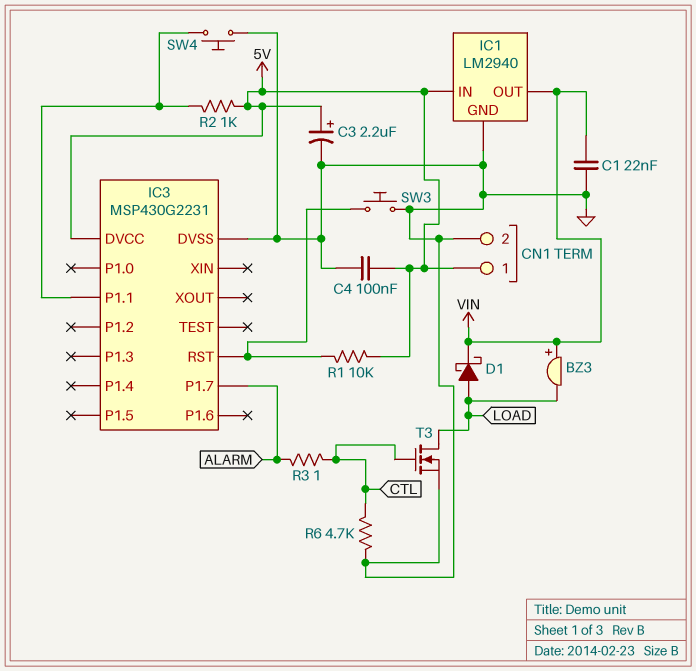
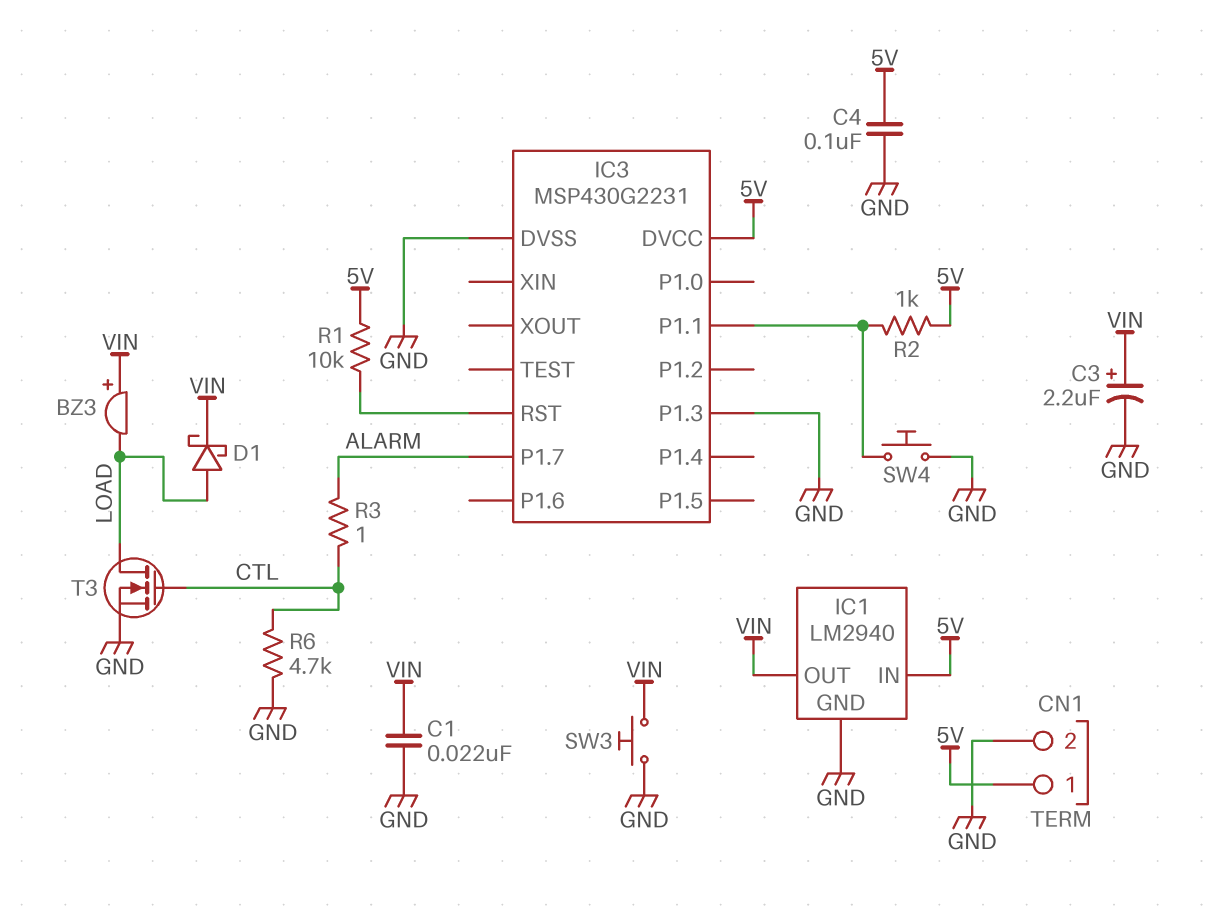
C3: 2.2uF (plus 5V, minus GND) -> 2.2uF (plus VIN, minus GND)
IC3 pin P1.3: none -> GND
SW3: button (GND, IC3/RST) -> button (GND, VIN)

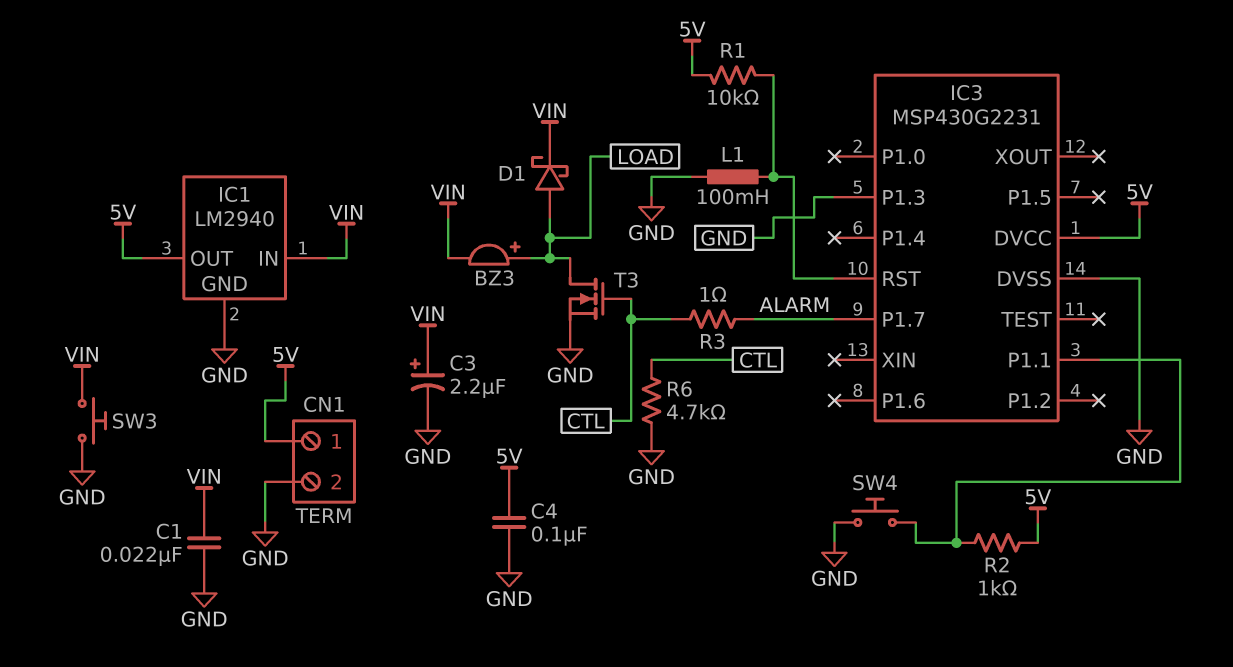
BZ3: buzzer (plus VIN, minus LOAD) -> buzzer (plus LOAD, minus VIN)
IC1 pin IN: 5V -> VIN
IC1 pin OUT: VIN -> 5V
L1: none -> 100mH (GND, IC3/RST)

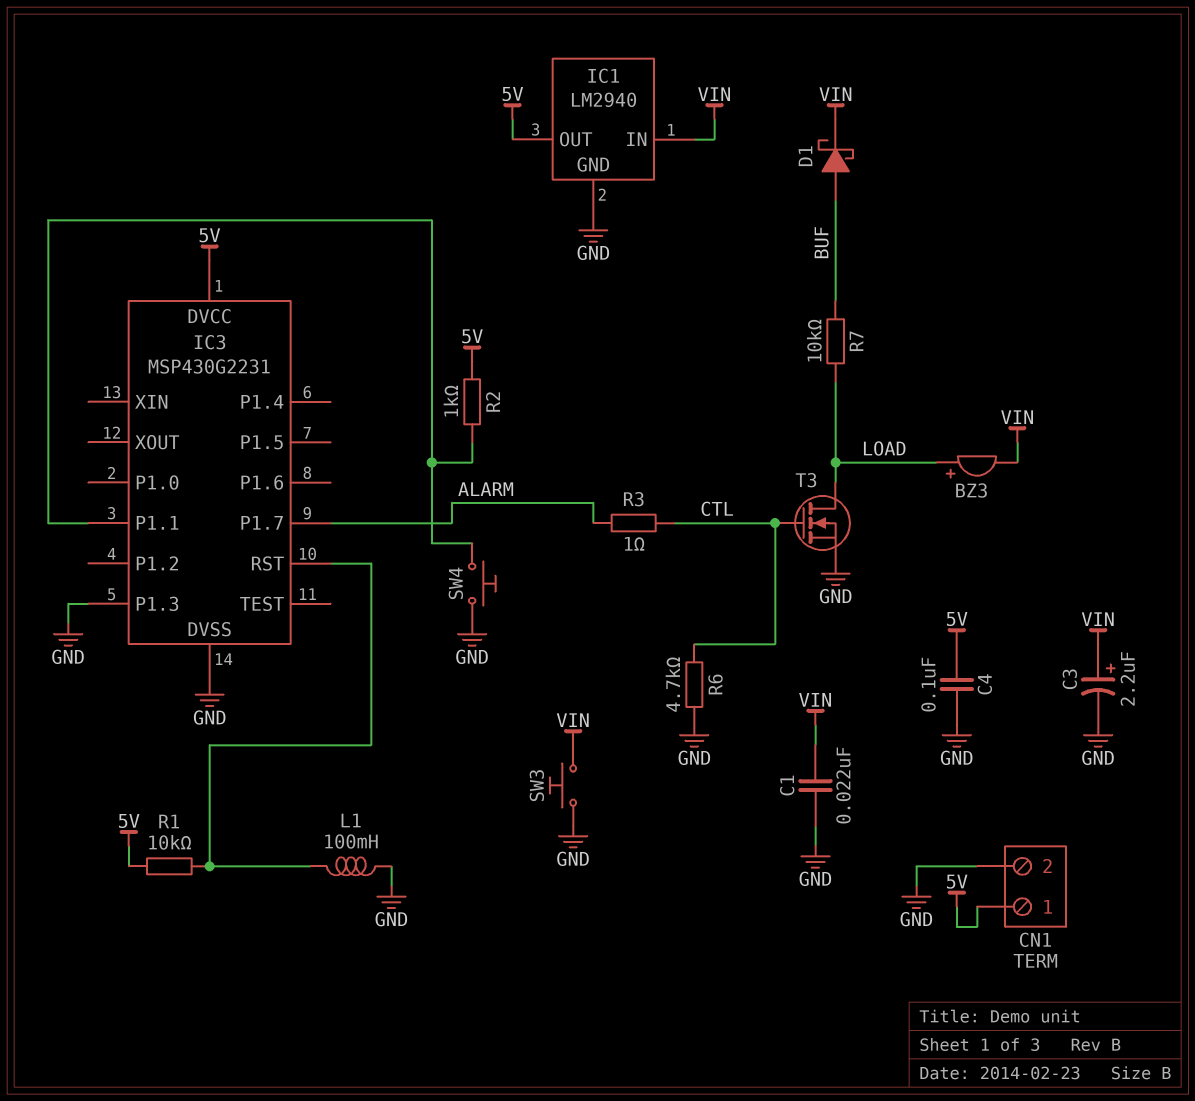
D1: schottky (A LOAD, K VIN) -> schottky (A BUF, K VIN)
R7: none -> 10k (BUF, LOAD)

